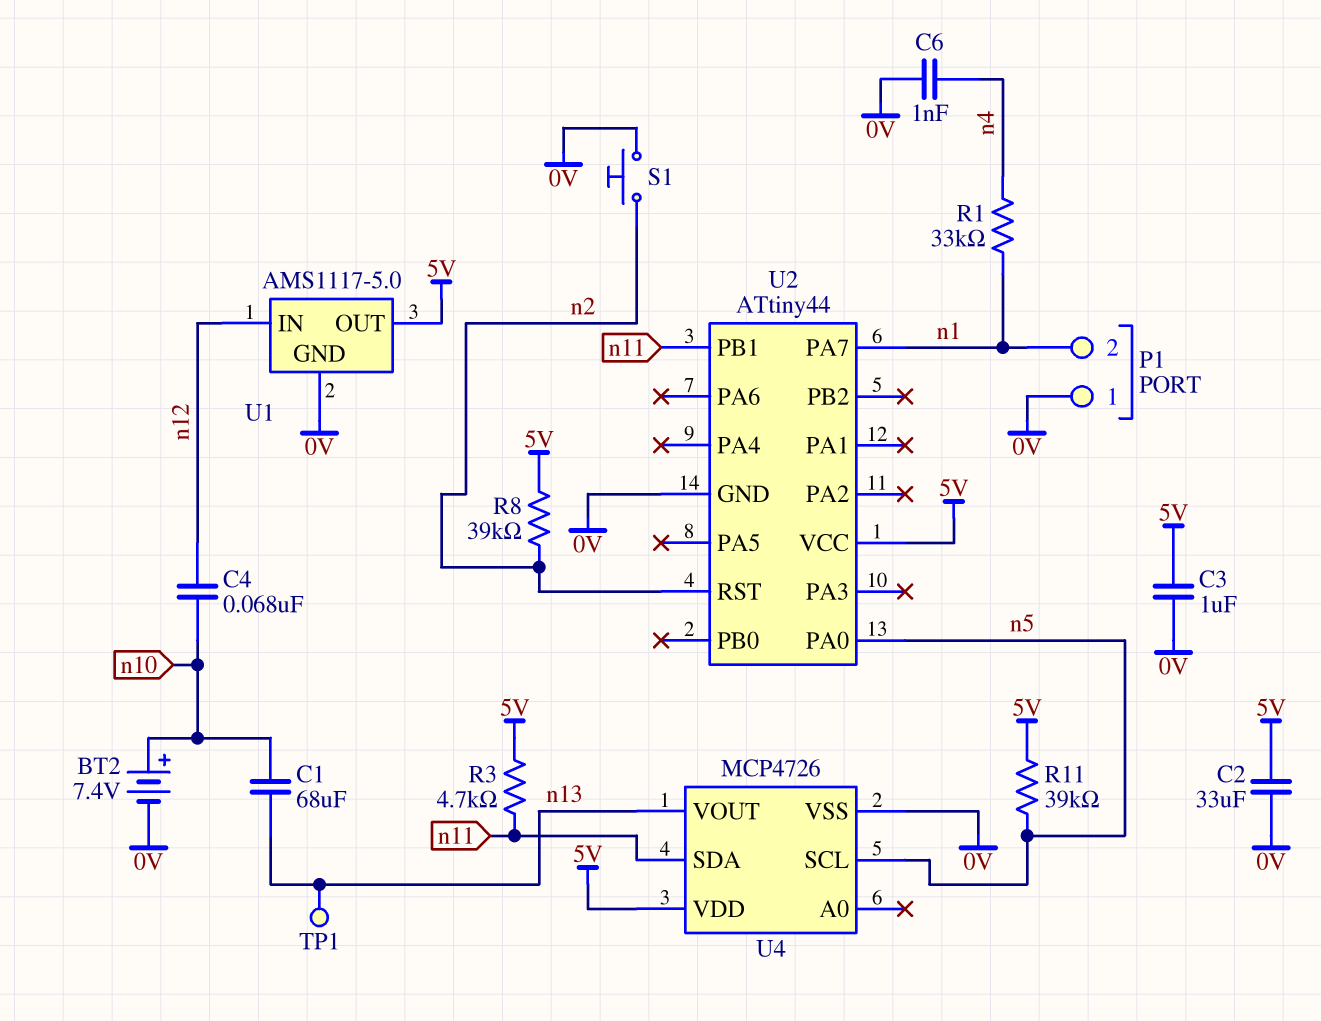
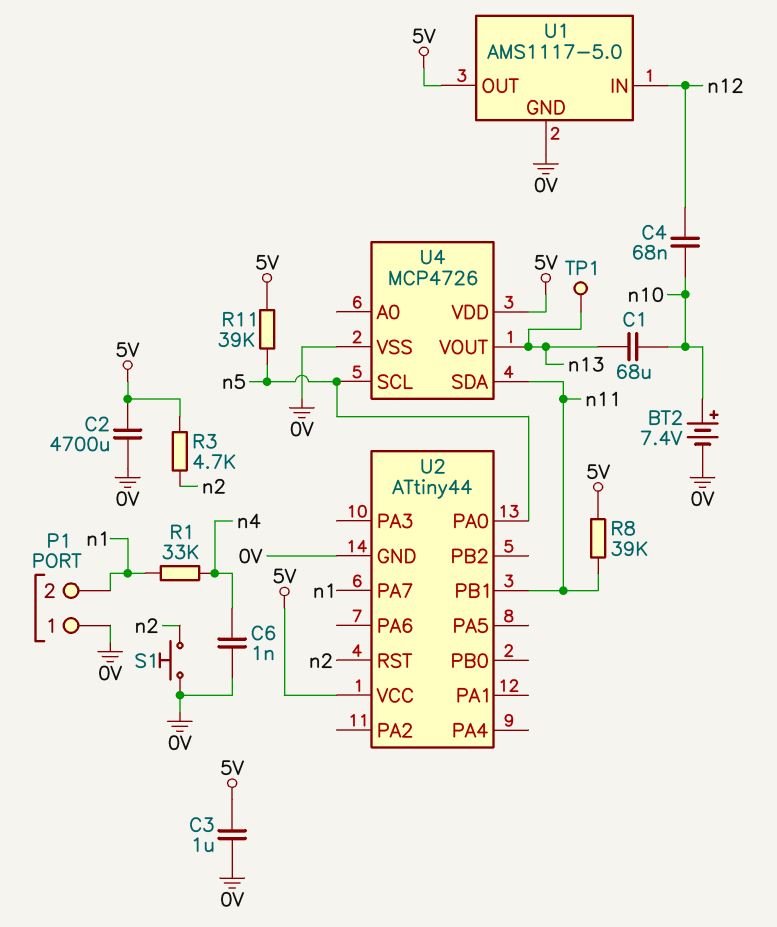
C2: 33uF (0V, 5V) -> 4700uF (0V, 5V)
R3: 4.7k (5V, n11) -> 4.7k (5V, n2)
R8: 39k (5V, n2) -> 39k (5V, n11)

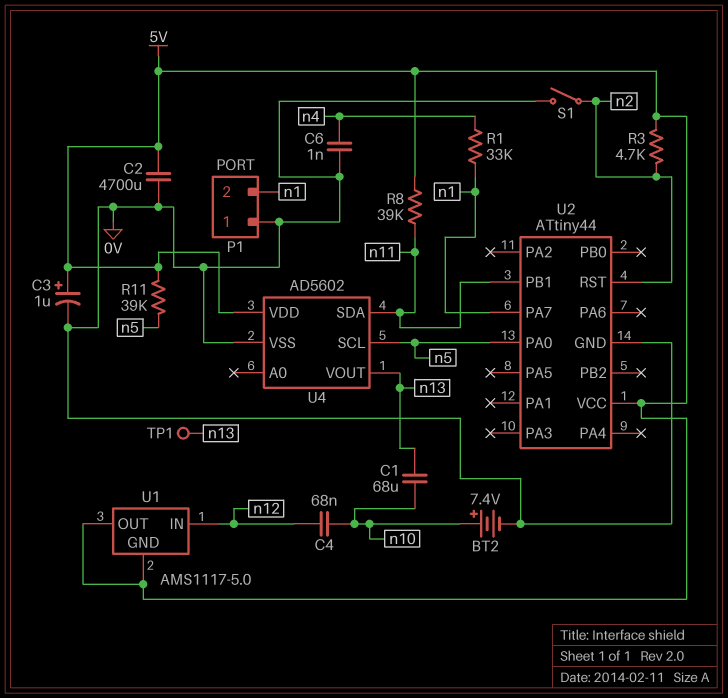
C3: 1uF (0V, 5V) -> 1uF (plus 5V, minus 0V)
S1: button (0V, n2) -> switch (0V, n2)
U1 pin GND: 0V -> 5V
U4: MCP4726 -> AD5602

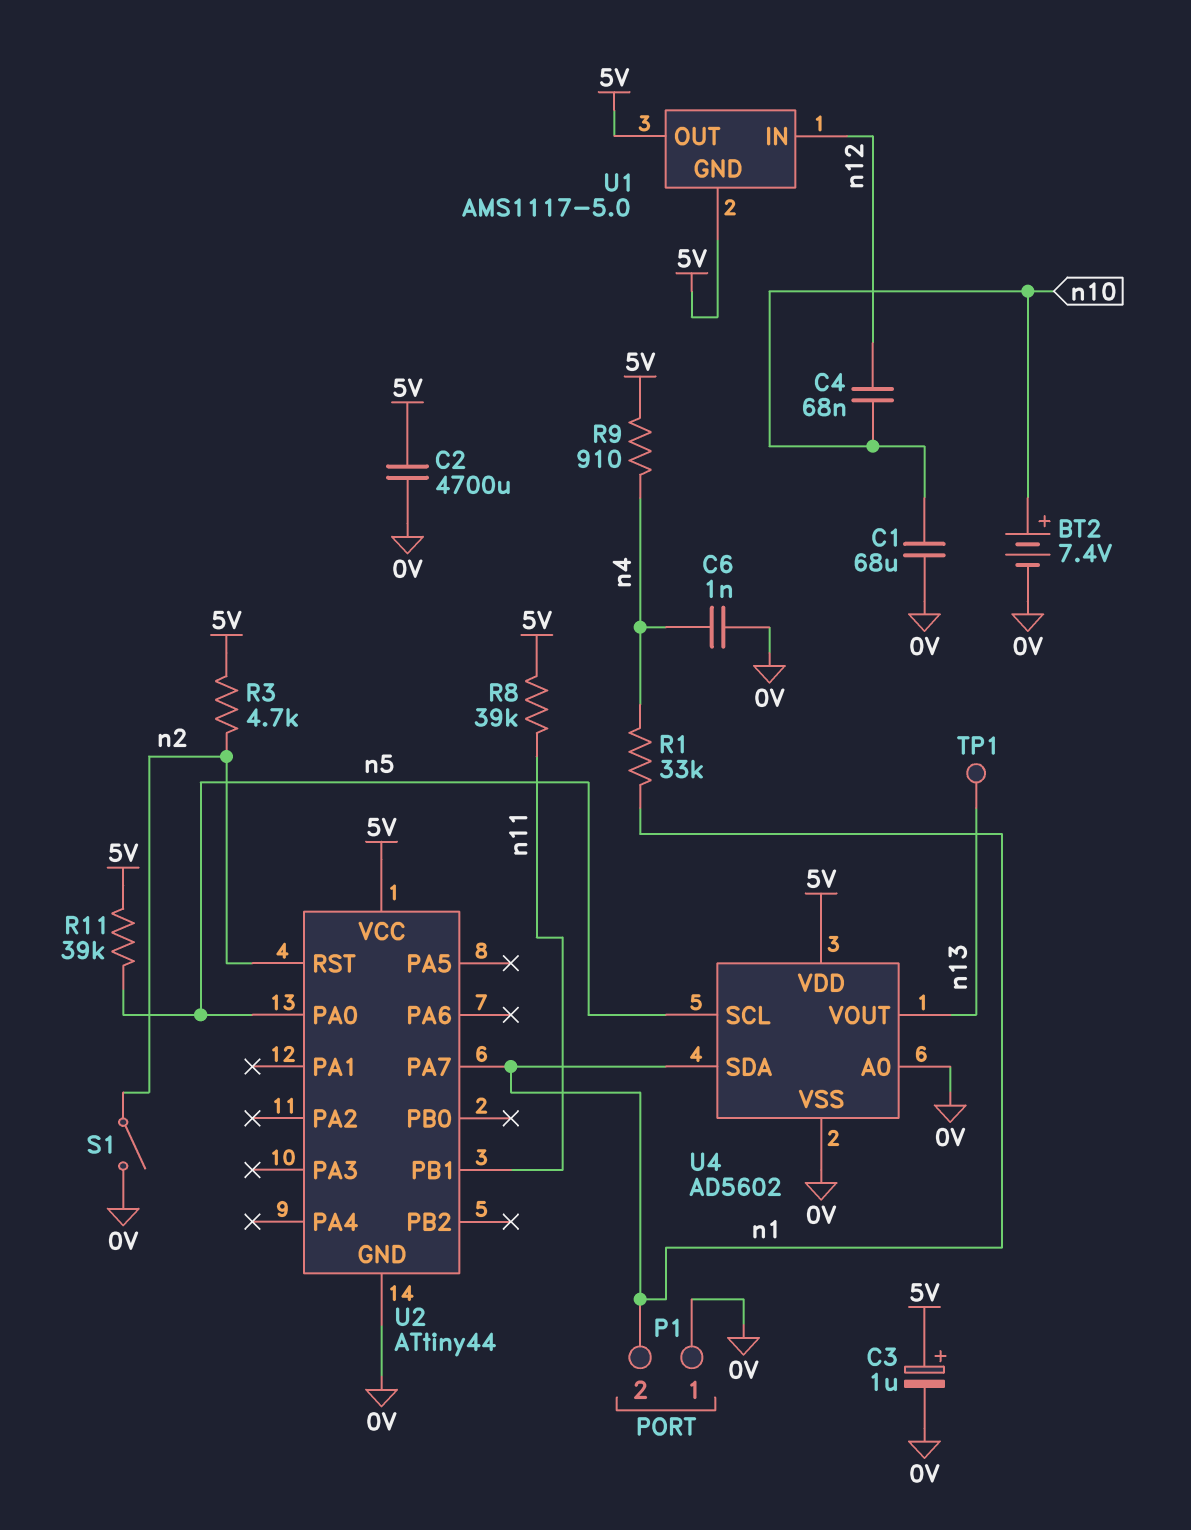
C1: 68uF (n10, n13) -> 68uF (0V, n10)
R9: none -> 910 (5V, n4)
U4 pin A0: none -> 0V
U4 pin SDA: n11 -> n1

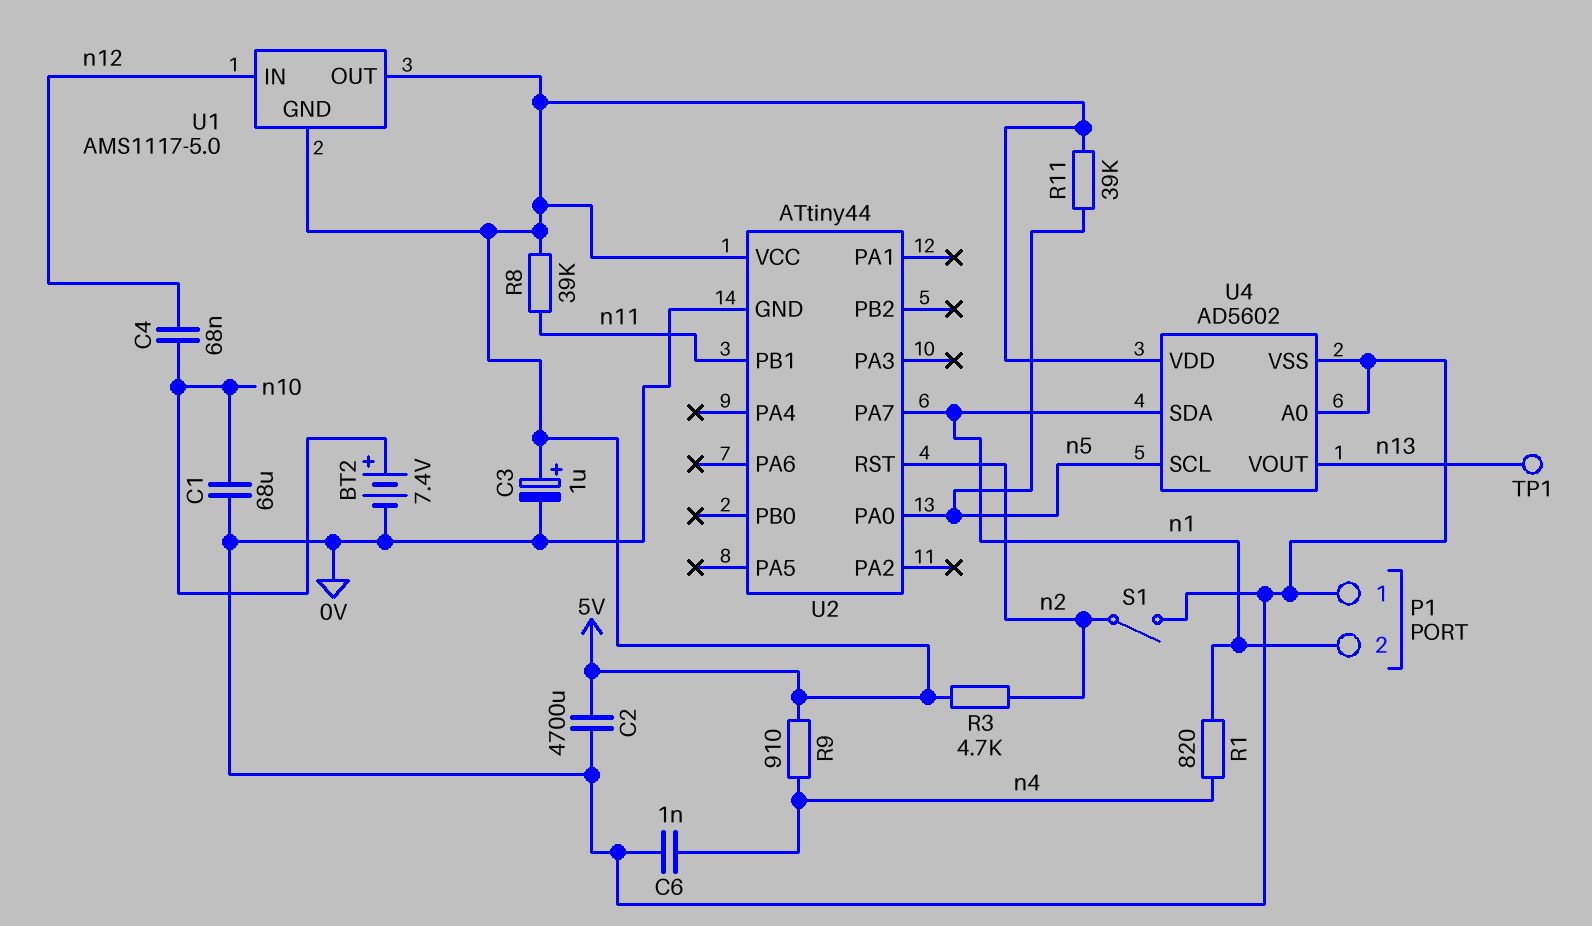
R1: 33k (n1, n4) -> 820 (n1, n4)

